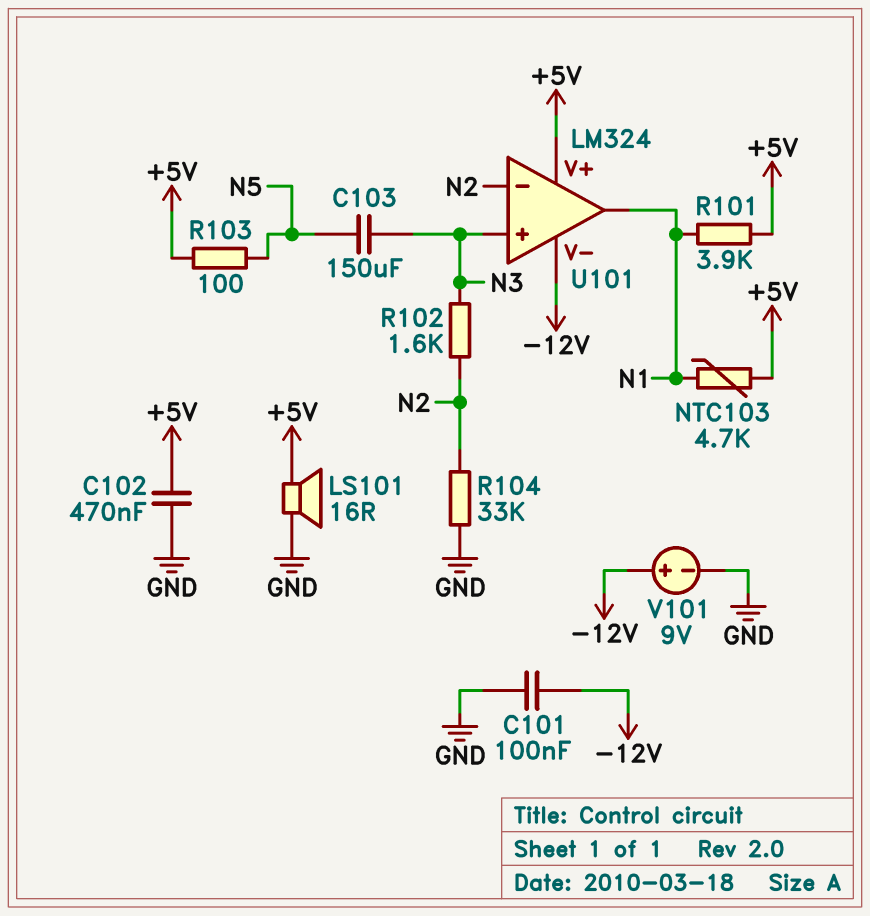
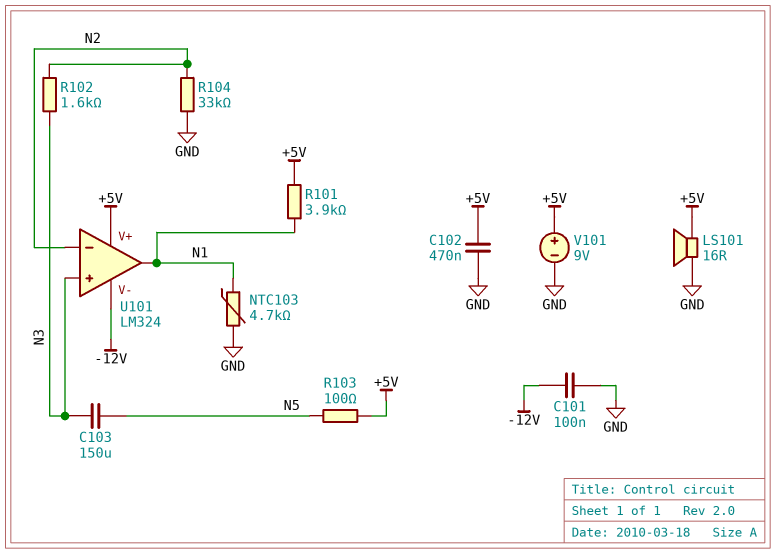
NTC103: 4.7k (+5V, N1) -> 4.7k (GND, N1)
V101: 9V (plus -12V, minus GND) -> 9V (plus +5V, minus GND)

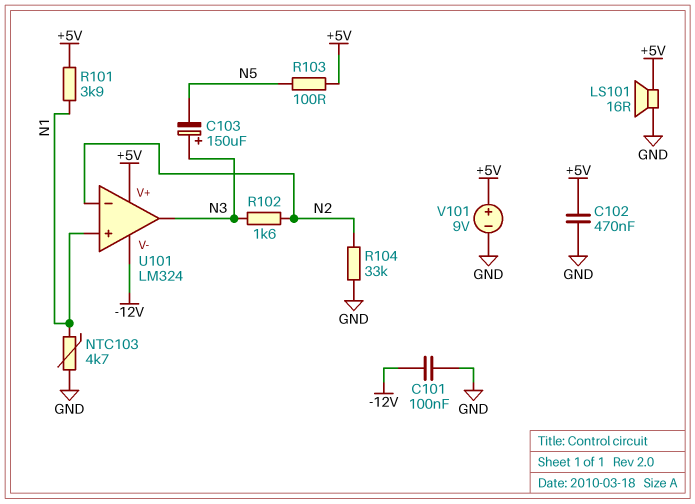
C103: 150uF (N3, N5) -> 150uF (plus N3, minus N5)
U101 pin in+: N3 -> N1
U101 pin out: N1 -> N3

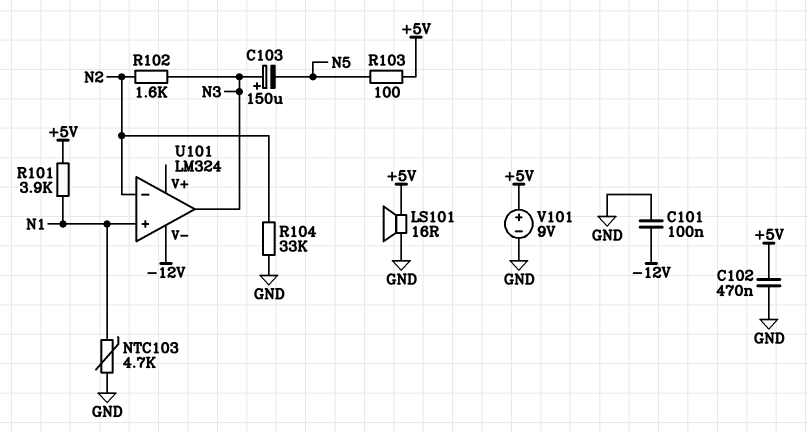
U101 pin V+: +5V -> none

